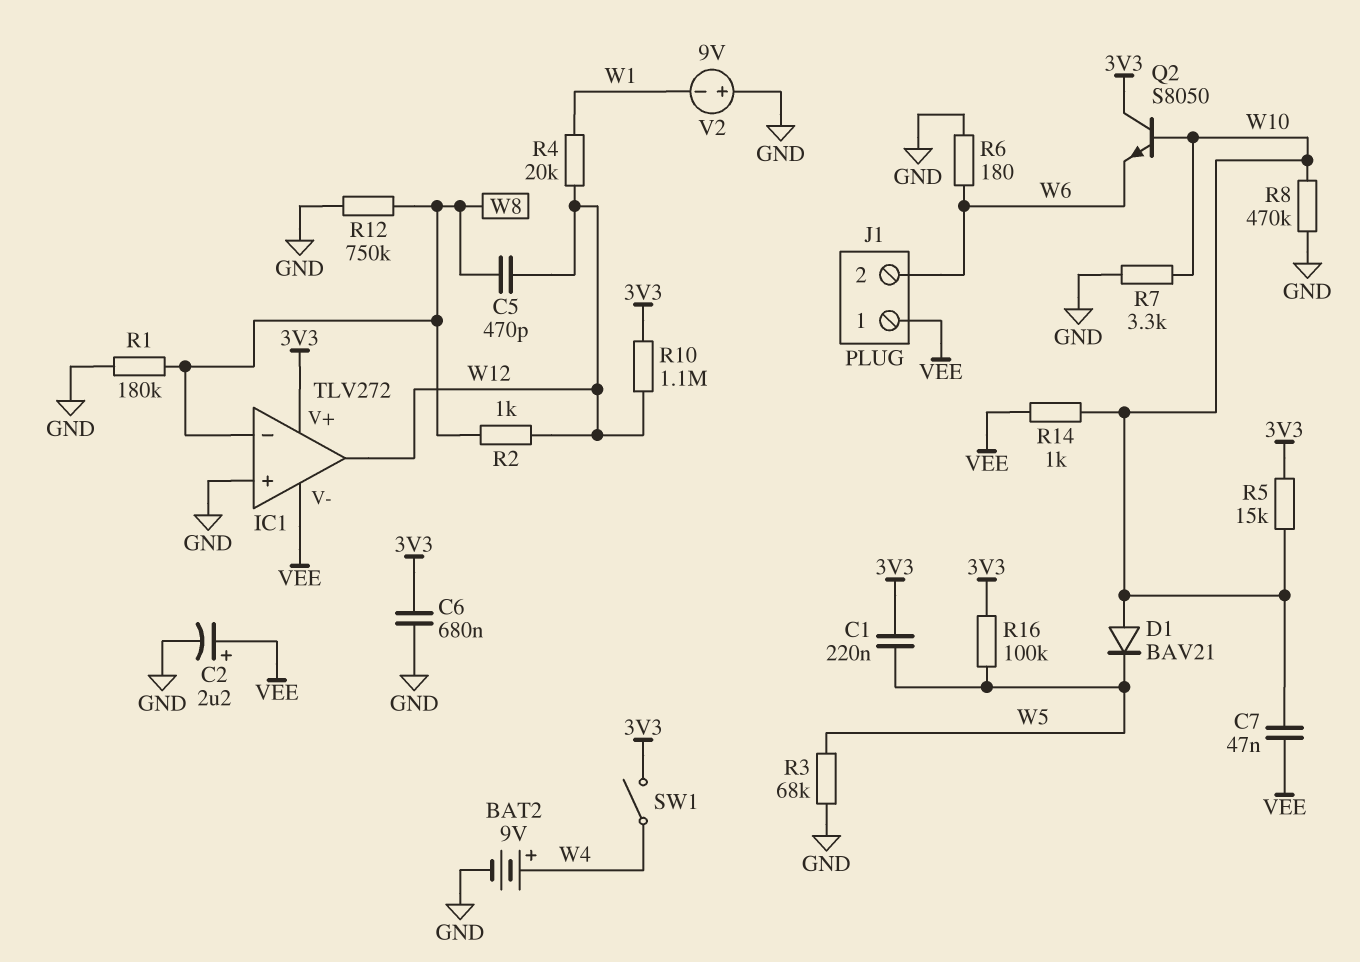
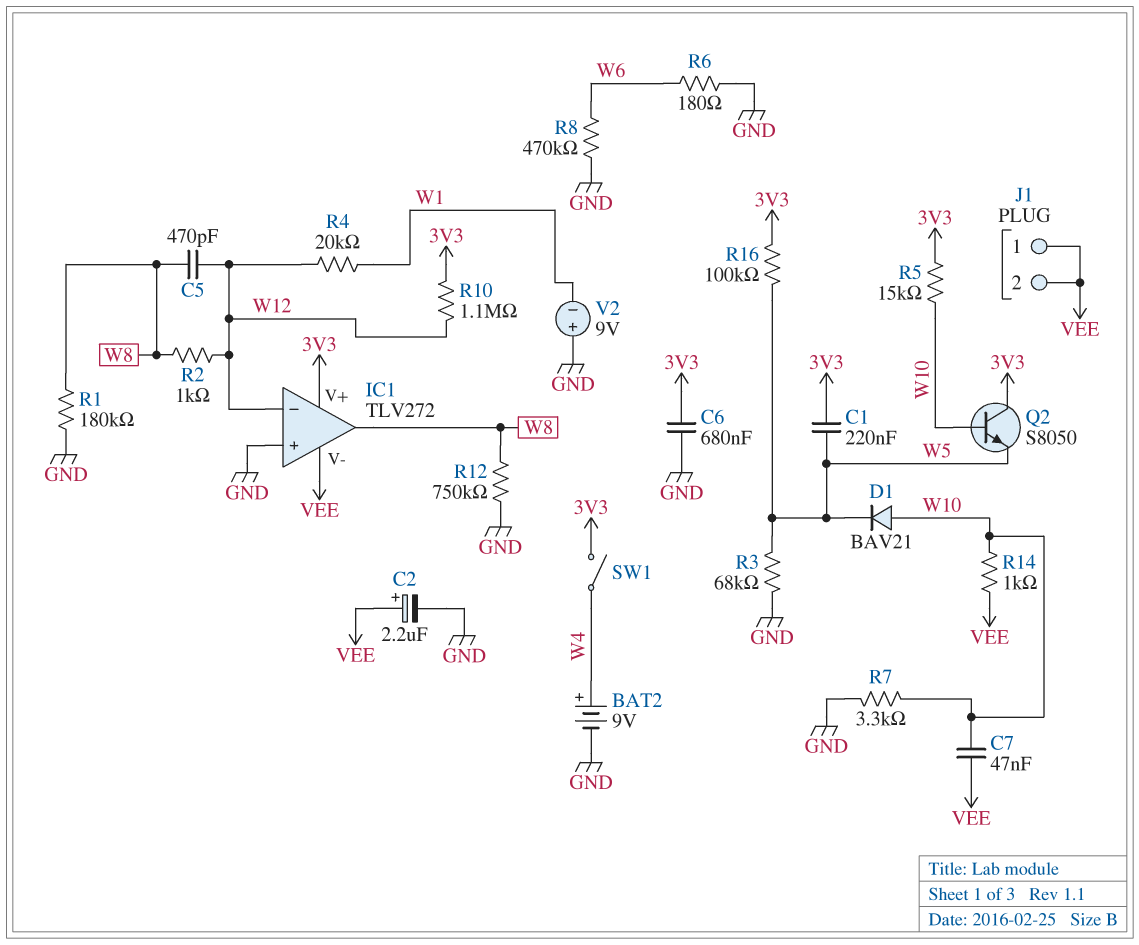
IC1 pin in-: W8 -> W12
IC1 pin out: W12 -> W8
J1 pin 2: W6 -> VEE
Q2: NPN S8050 (B W10, C 3V3, E W6) -> NPN S8050 (B W10, C 3V3, E W5)
R8: 470k (GND, W10) -> 470k (GND, W6)

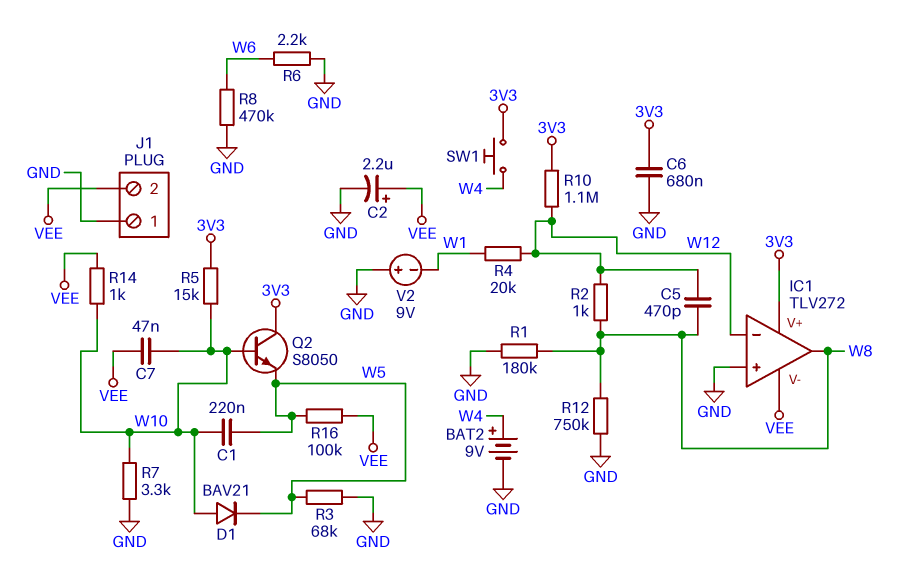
C1: 220nF (3V3, W5) -> 220nF (W5, W10)
J1 pin 1: VEE -> GND
R6: 180 (GND, W6) -> 2.2k (GND, W6)
R16: 100k (3V3, W5) -> 100k (VEE, W5)
SW1: switch (3V3, W4) -> button (3V3, W4)

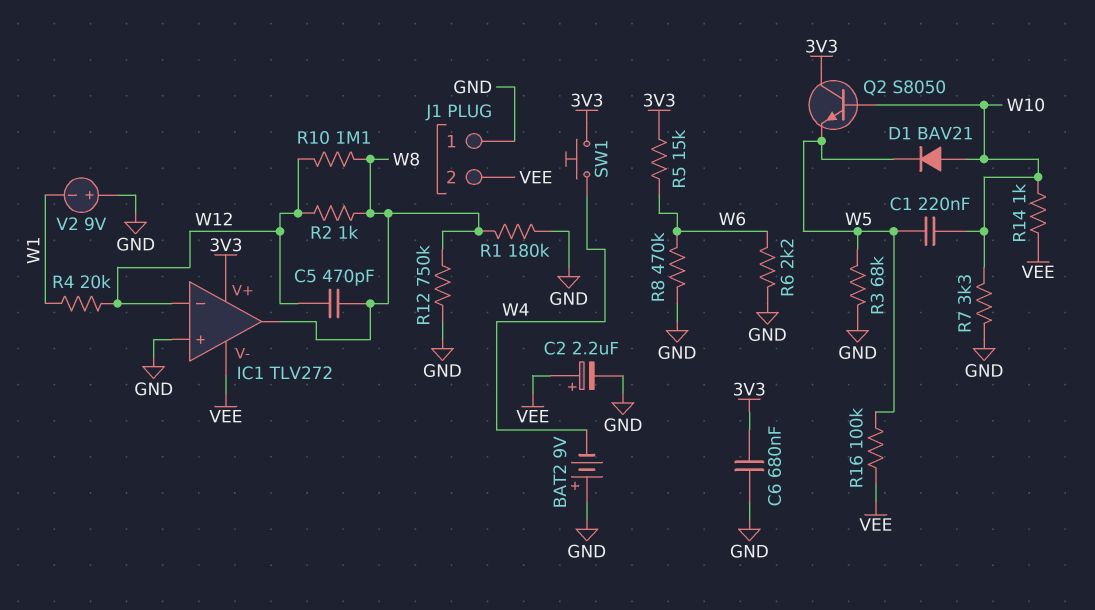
BAT2: 9V (plus W4, minus GND) -> 9V (plus GND, minus W4)
C7: 47nF (VEE, W10) -> none
R5: 15k (3V3, W10) -> 15k (3V3, W6)
R10: 1.1M (3V3, W12) -> 1.1M (W8, W12)

